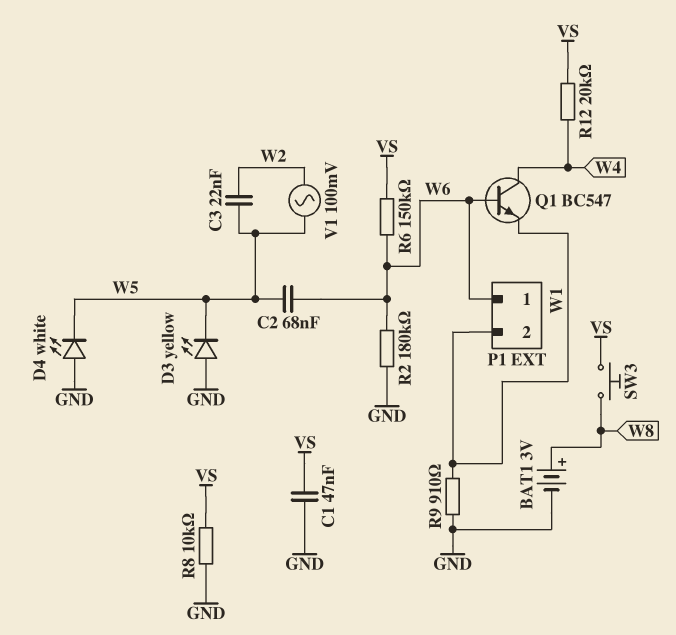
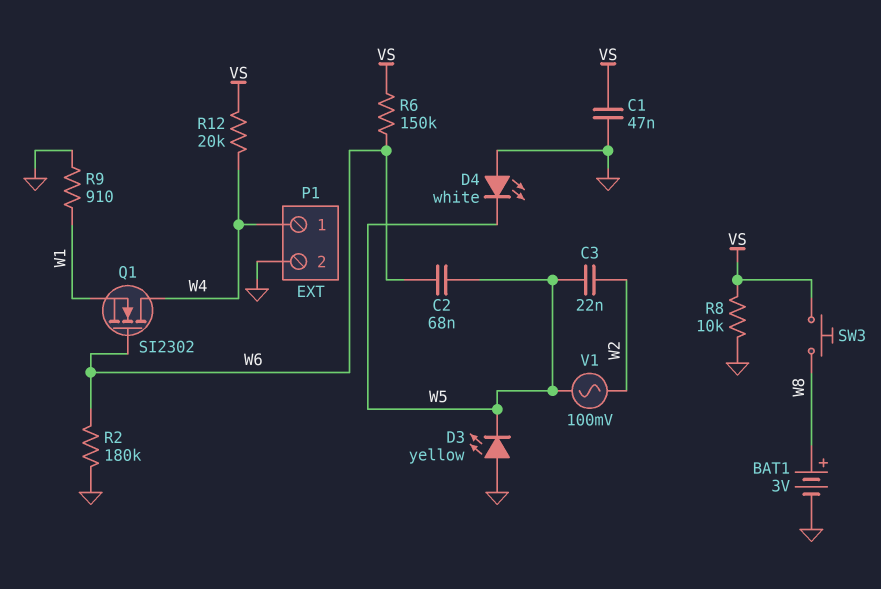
P1 pin 1: W6 -> W4
P1 pin 2: W1 -> GND
Q1: NPN BC547 (B W6, C W4, E W1) -> NMOS SI2302 (G W6, D W4, S W1)

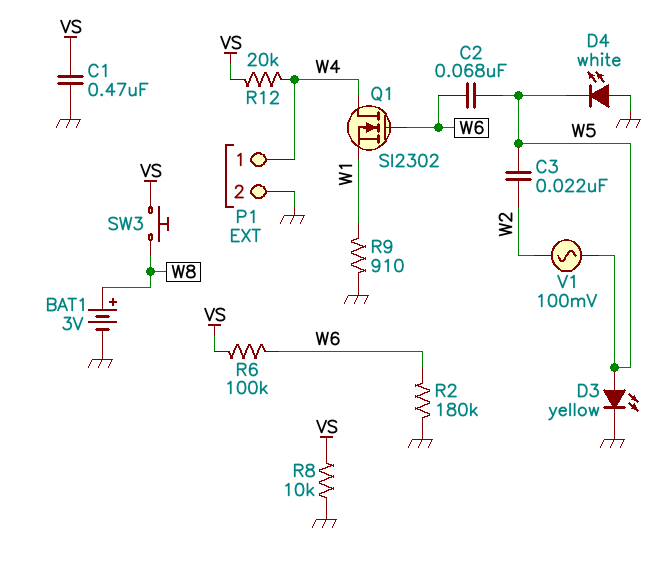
C1: 47nF (GND, VS) -> 470nF (GND, VS)
D3: LED yellow (A GND, K W5) -> LED yellow (A W5, K GND)
R6: 150k (VS, W6) -> 100k (VS, W6)

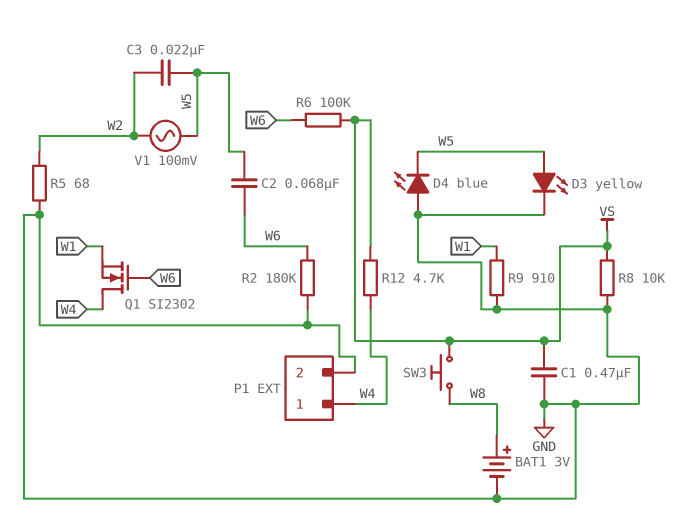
D4: LED white (A GND, K W5) -> LED blue (A GND, K W5)
R5: none -> 68 (GND, W2)
R12: 20k (VS, W4) -> 4.7k (VS, W4)

